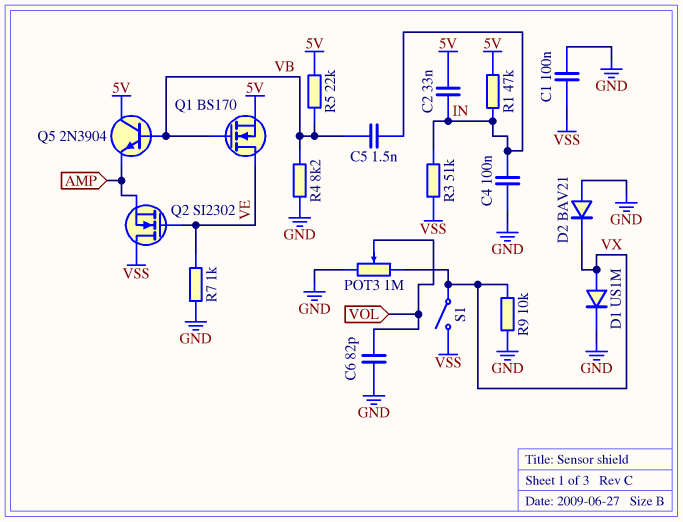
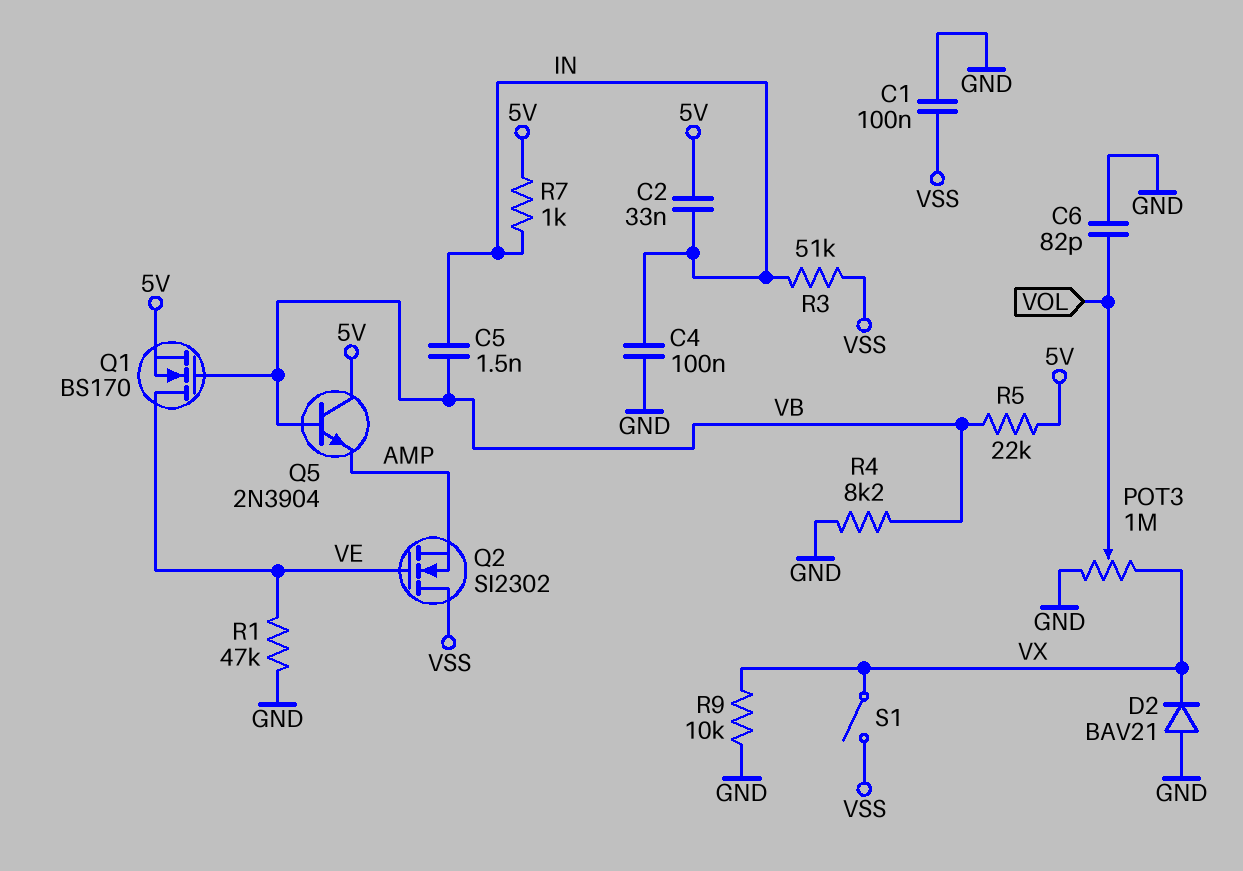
D1: diode US1M (A VX, K GND) -> none
R1: 47k (5V, IN) -> 47k (GND, VE)
R7: 1k (GND, VE) -> 1k (5V, IN)

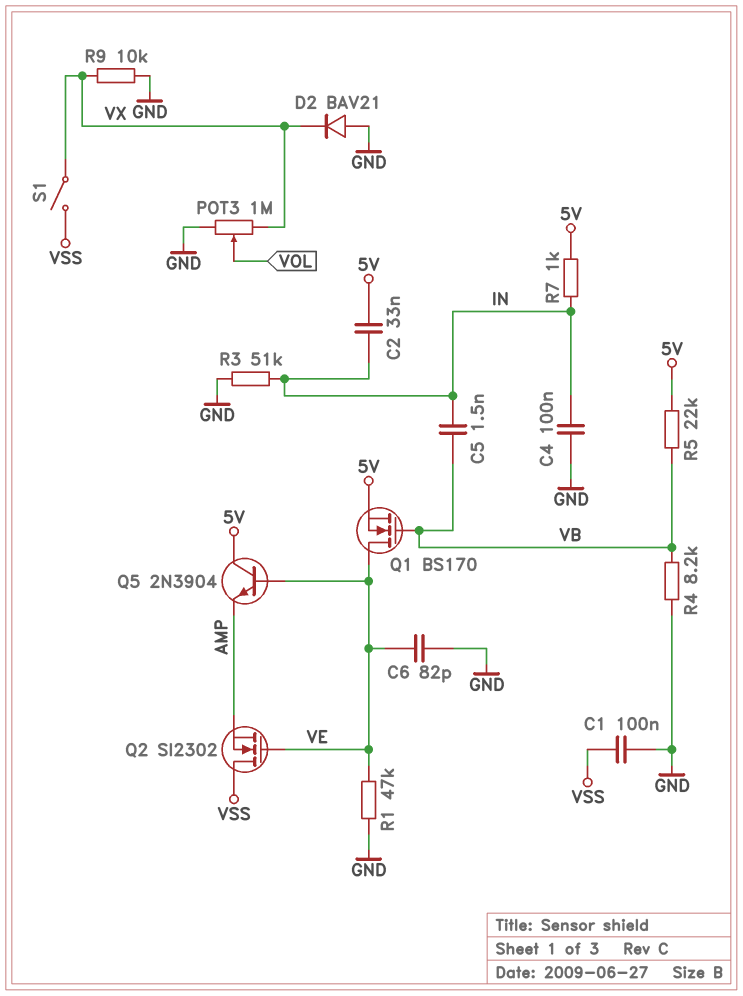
C6: 82pF (GND, VOL) -> 82pF (GND, VE)
Q5: NPN 2N3904 (B VB, C 5V, E AMP) -> NPN 2N3904 (B VE, C 5V, E AMP)
R3: 51k (IN, VSS) -> 51k (GND, IN)

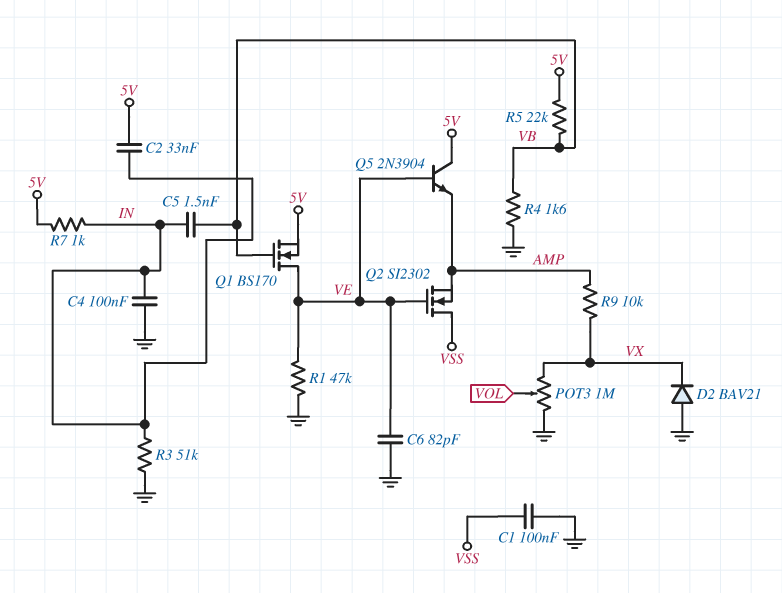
R4: 8.2k (GND, VB) -> 1.6k (GND, VB)
R9: 10k (GND, VX) -> 10k (AMP, VX)
S1: switch (VSS, VX) -> none

